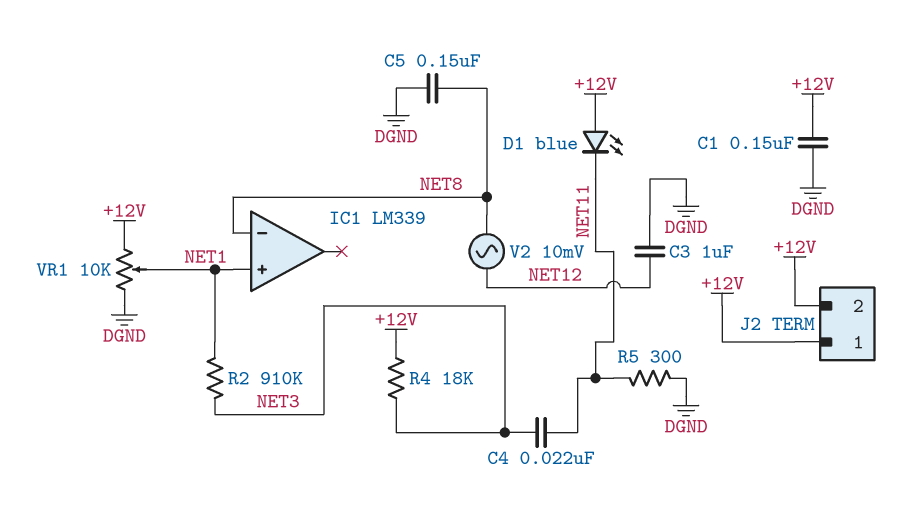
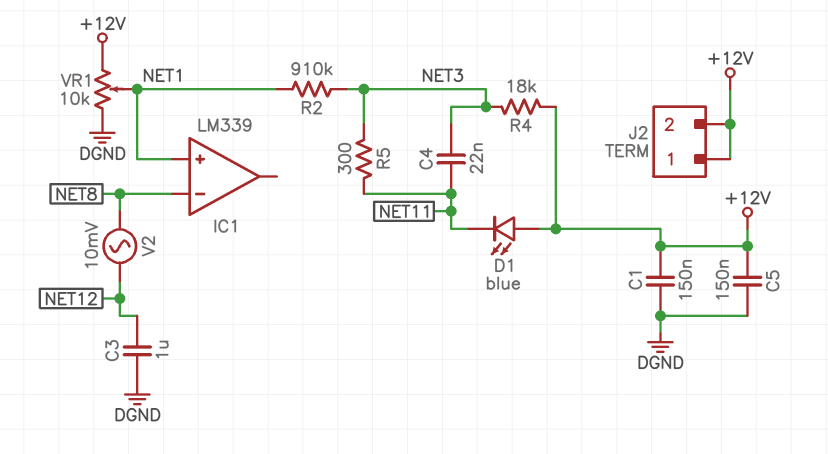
C5: 150nF (DGND, NET8) -> 150nF (+12V, DGND)
R5: 300 (DGND, NET11) -> 300 (NET3, NET11)

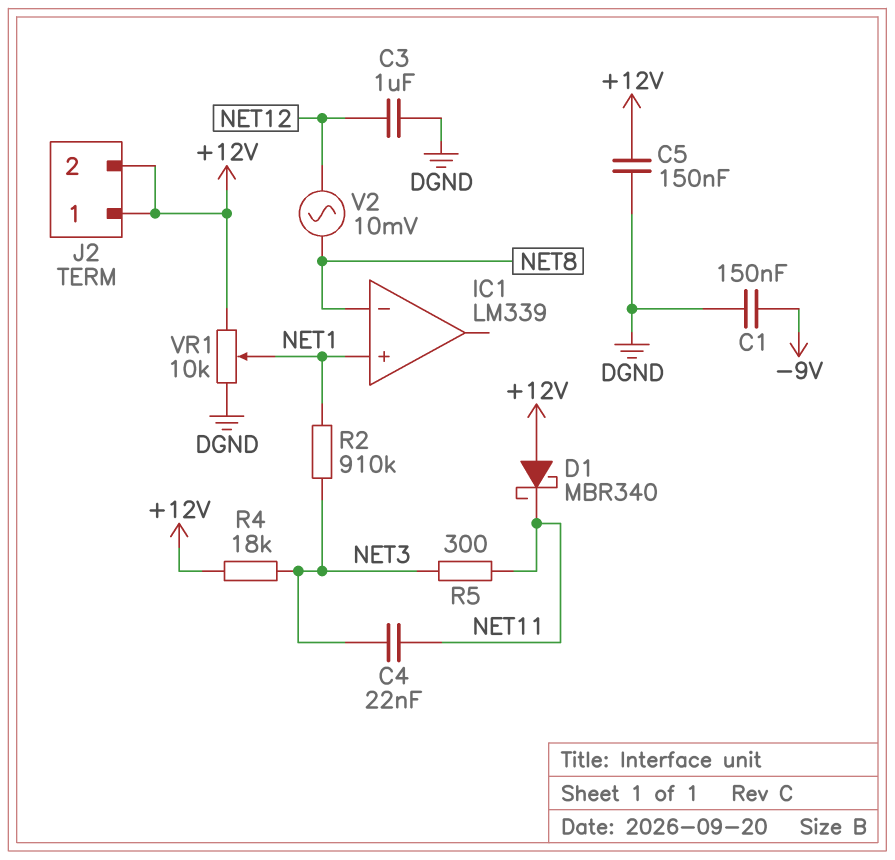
C1: 150nF (+12V, DGND) -> 150nF (-9V, DGND)
D1: LED blue (A +12V, K NET11) -> schottky MBR340 (A +12V, K NET11)

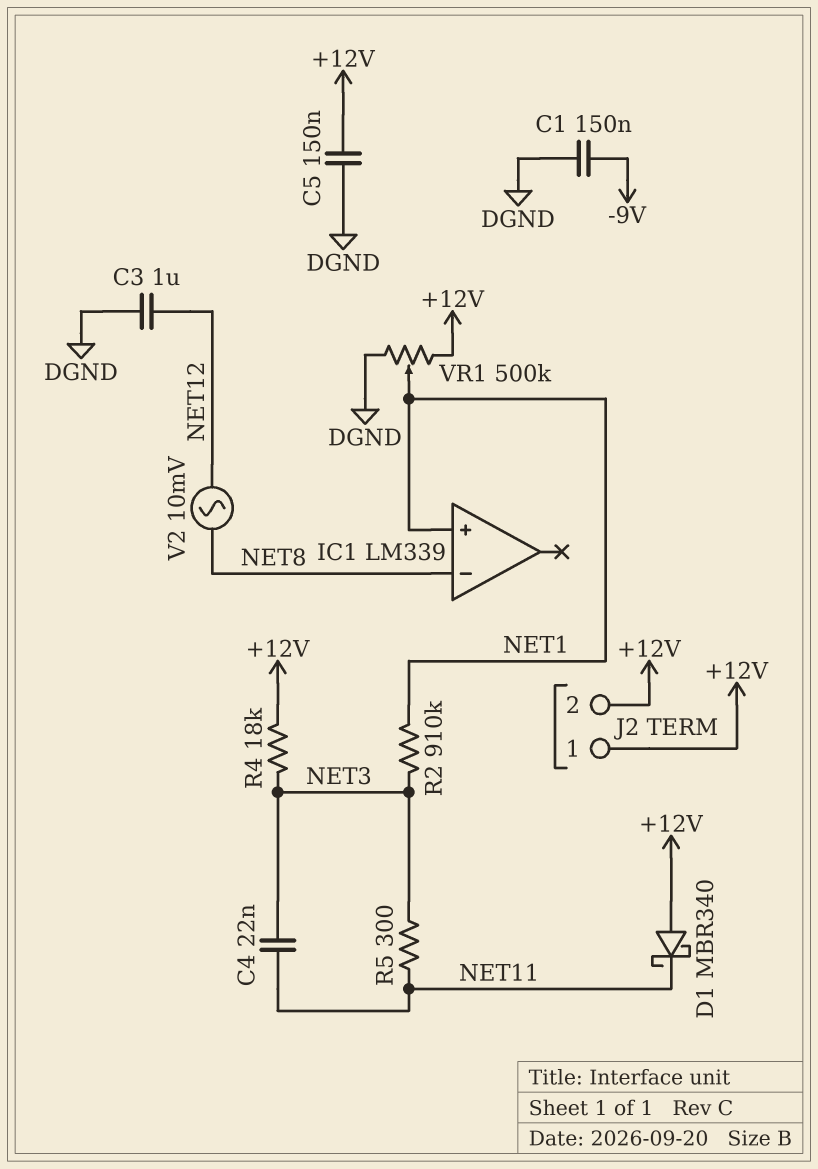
VR1: 10k (+12V, DGND, wiper NET1) -> 500k (+12V, DGND, wiper NET1)

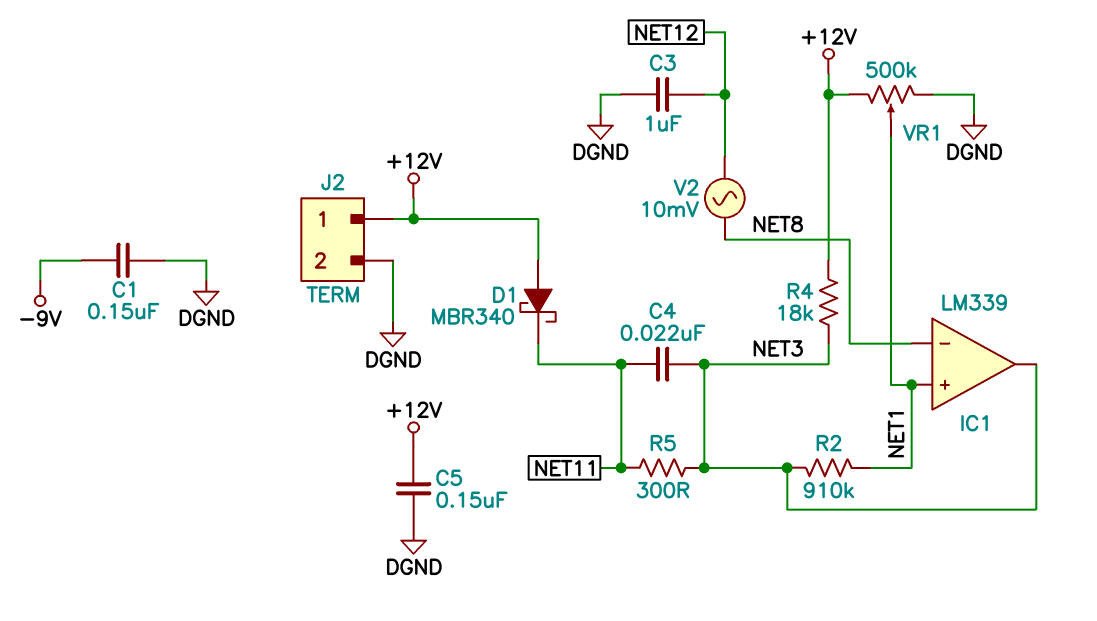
IC1 pin out: none -> NET3
J2 pin 2: +12V -> DGND

